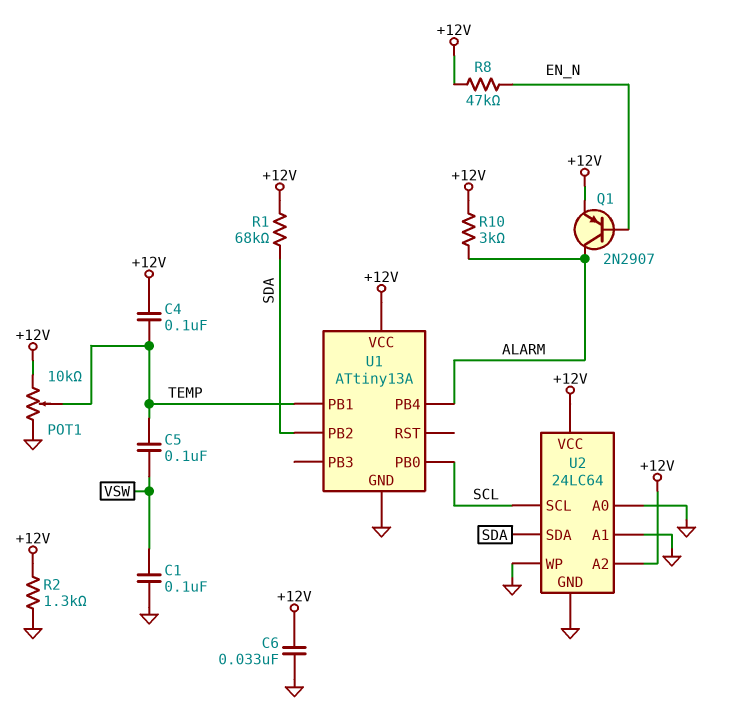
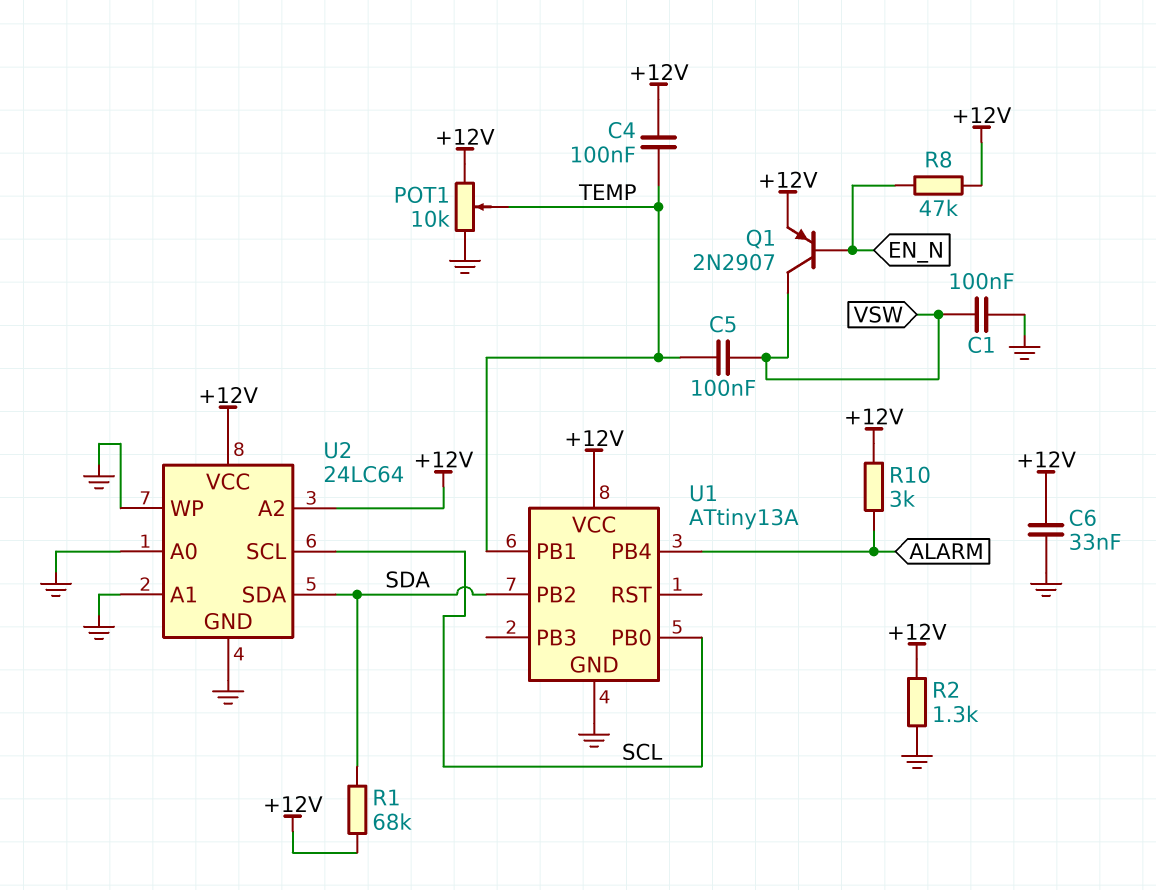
Q1: PNP 2N2907 (B EN_N, C ALARM, E +12V) -> PNP 2N2907 (B EN_N, C VSW, E +12V)

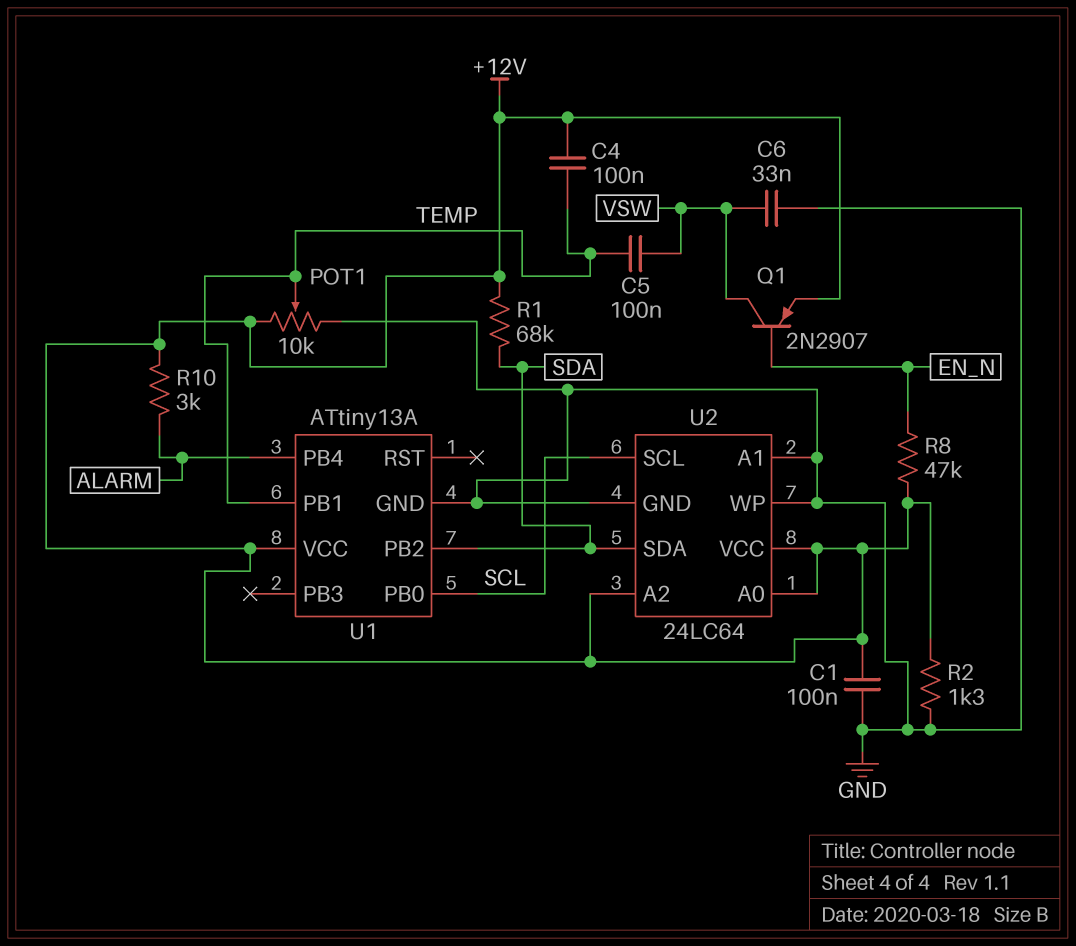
C1: 100nF (GND, VSW) -> 100nF (+12V, GND)
C6: 33nF (+12V, GND) -> 33nF (GND, VSW)
U2 pin A0: GND -> +12V

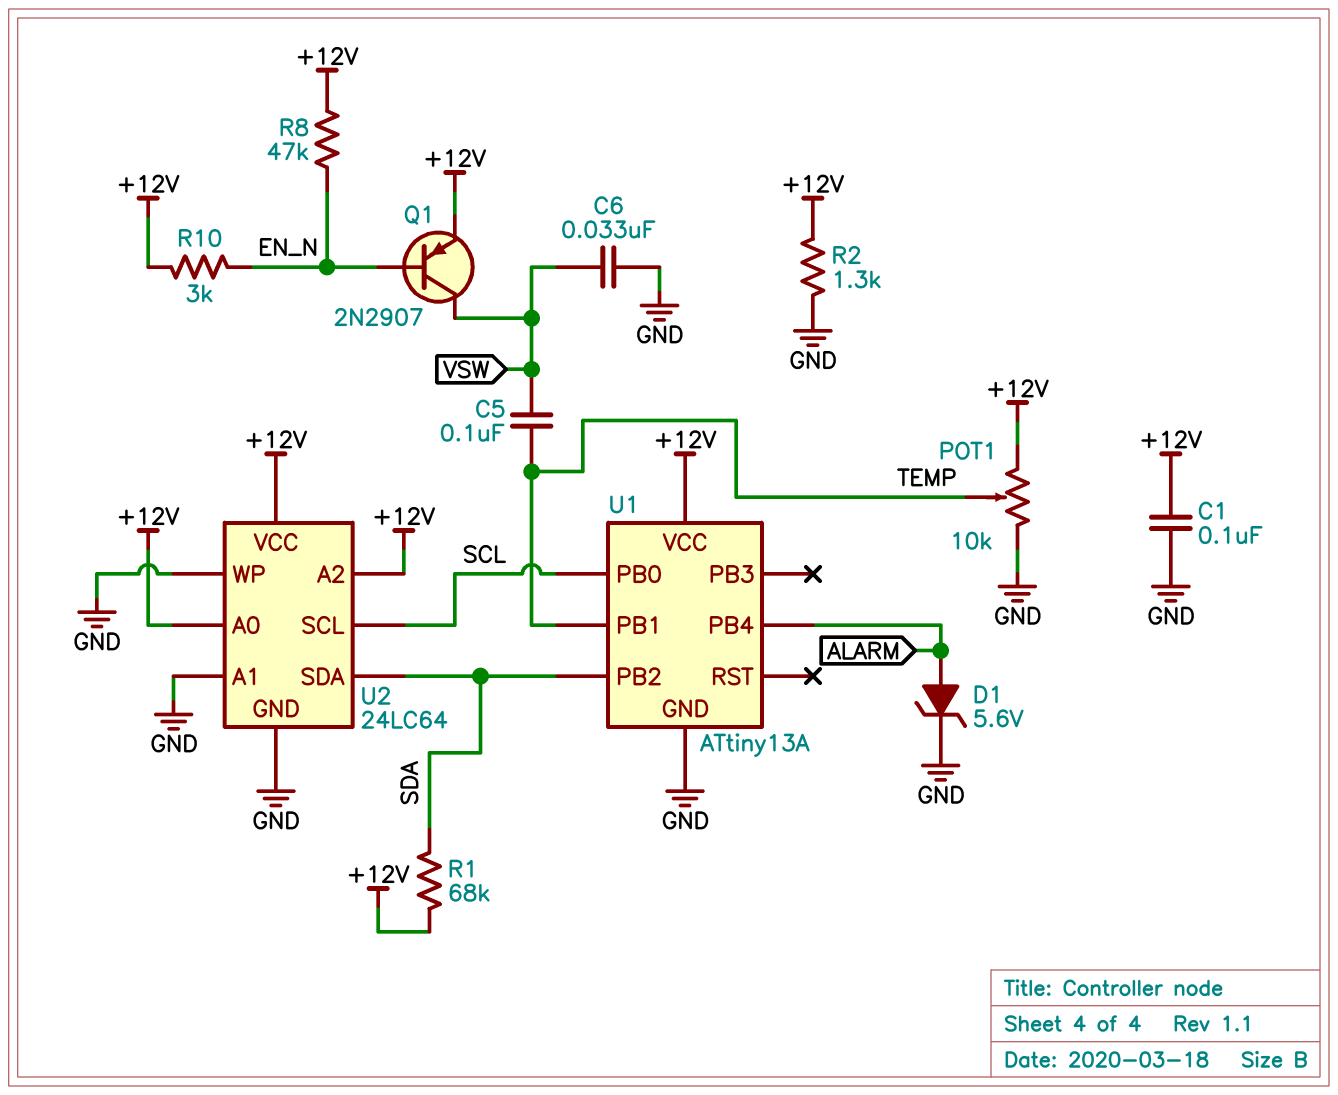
C4: 100nF (+12V, TEMP) -> none
D1: none -> zener 5.6V (A ALARM, K GND)
R10: 3k (+12V, ALARM) -> 3k (+12V, EN_N)

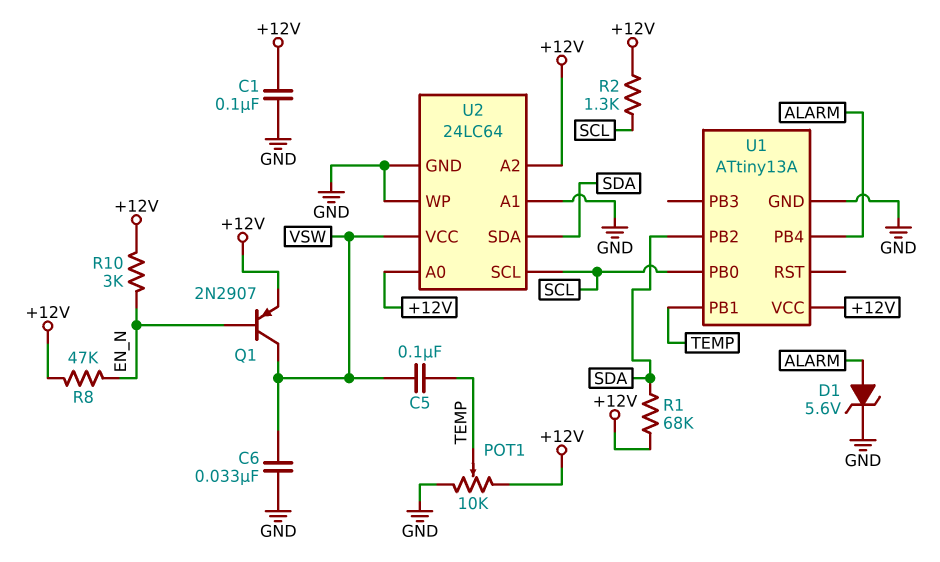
R2: 1.3k (+12V, GND) -> 1.3k (+12V, SCL)
U2 pin VCC: +12V -> VSW

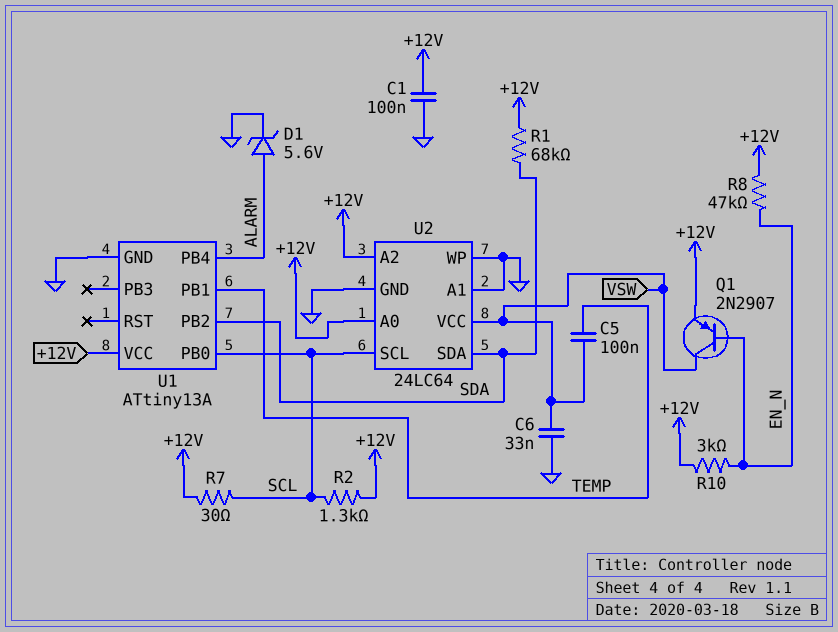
POT1: 10k (+12V, GND, wiper TEMP) -> none
R7: none -> 30 (+12V, SCL)

